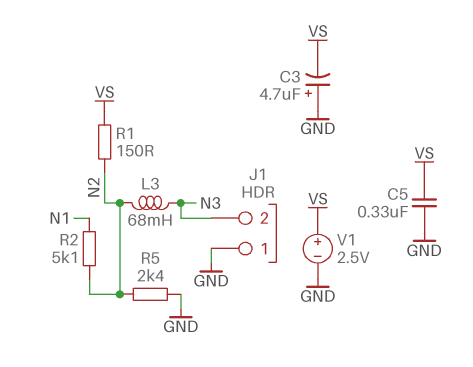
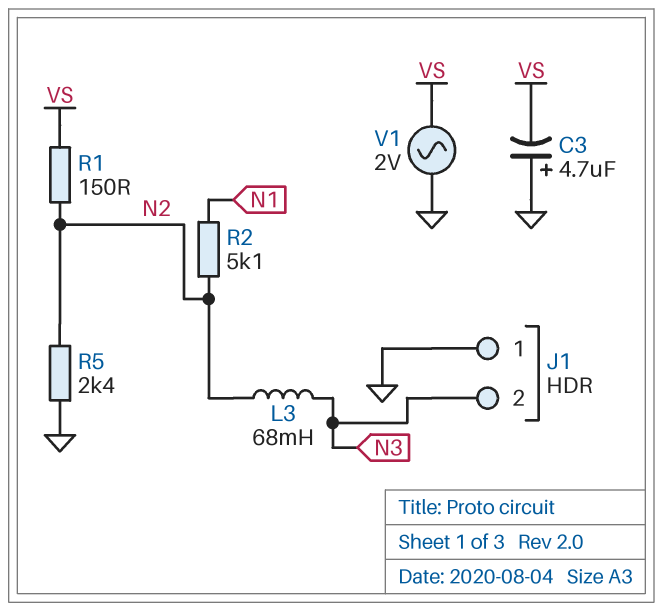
C5: 330nF (GND, VS) -> none
V1: 2.5V (plus VS, minus GND) -> AC 2V (GND, VS)

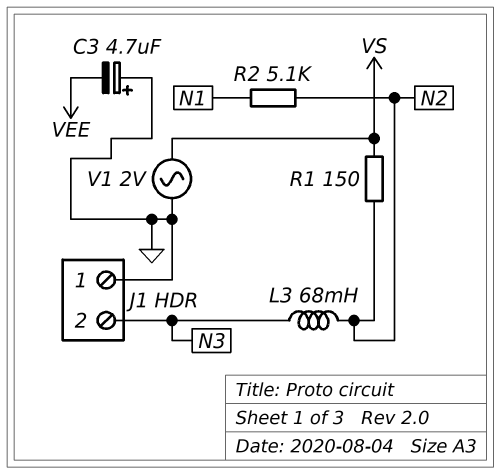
C3: 4.7uF (plus GND, minus VS) -> 4.7uF (plus GND, minus VEE)
R5: 2.4k (GND, N2) -> none

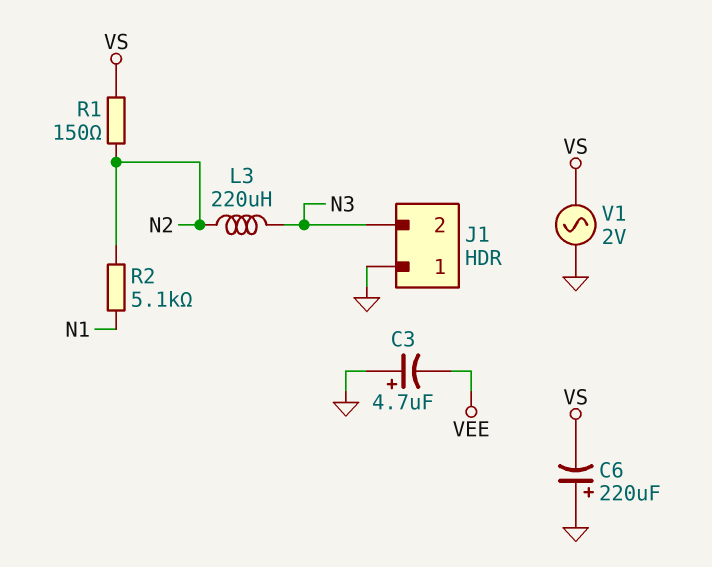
C6: none -> 220uF (plus GND, minus VS)
L3: 68mH (N2, N3) -> 220uH (N2, N3)

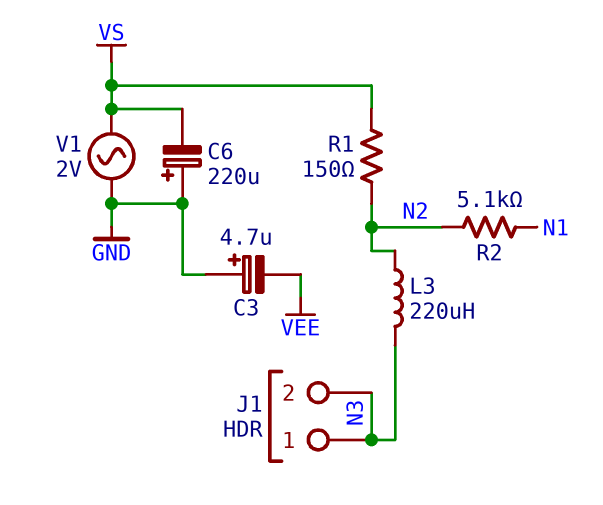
J1 pin 1: GND -> N3

